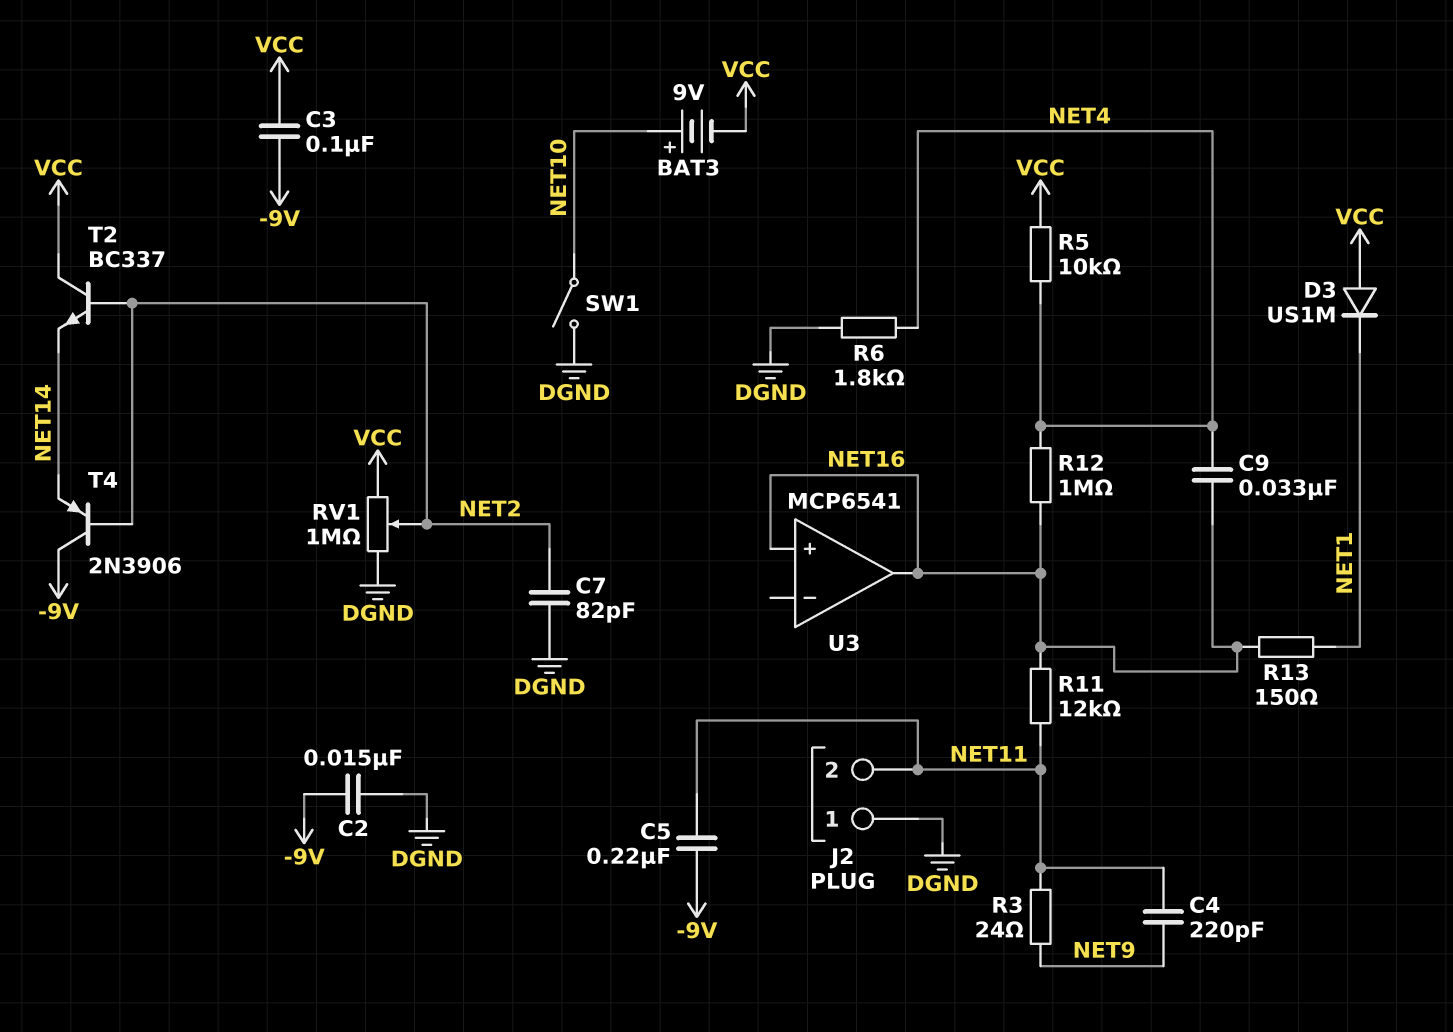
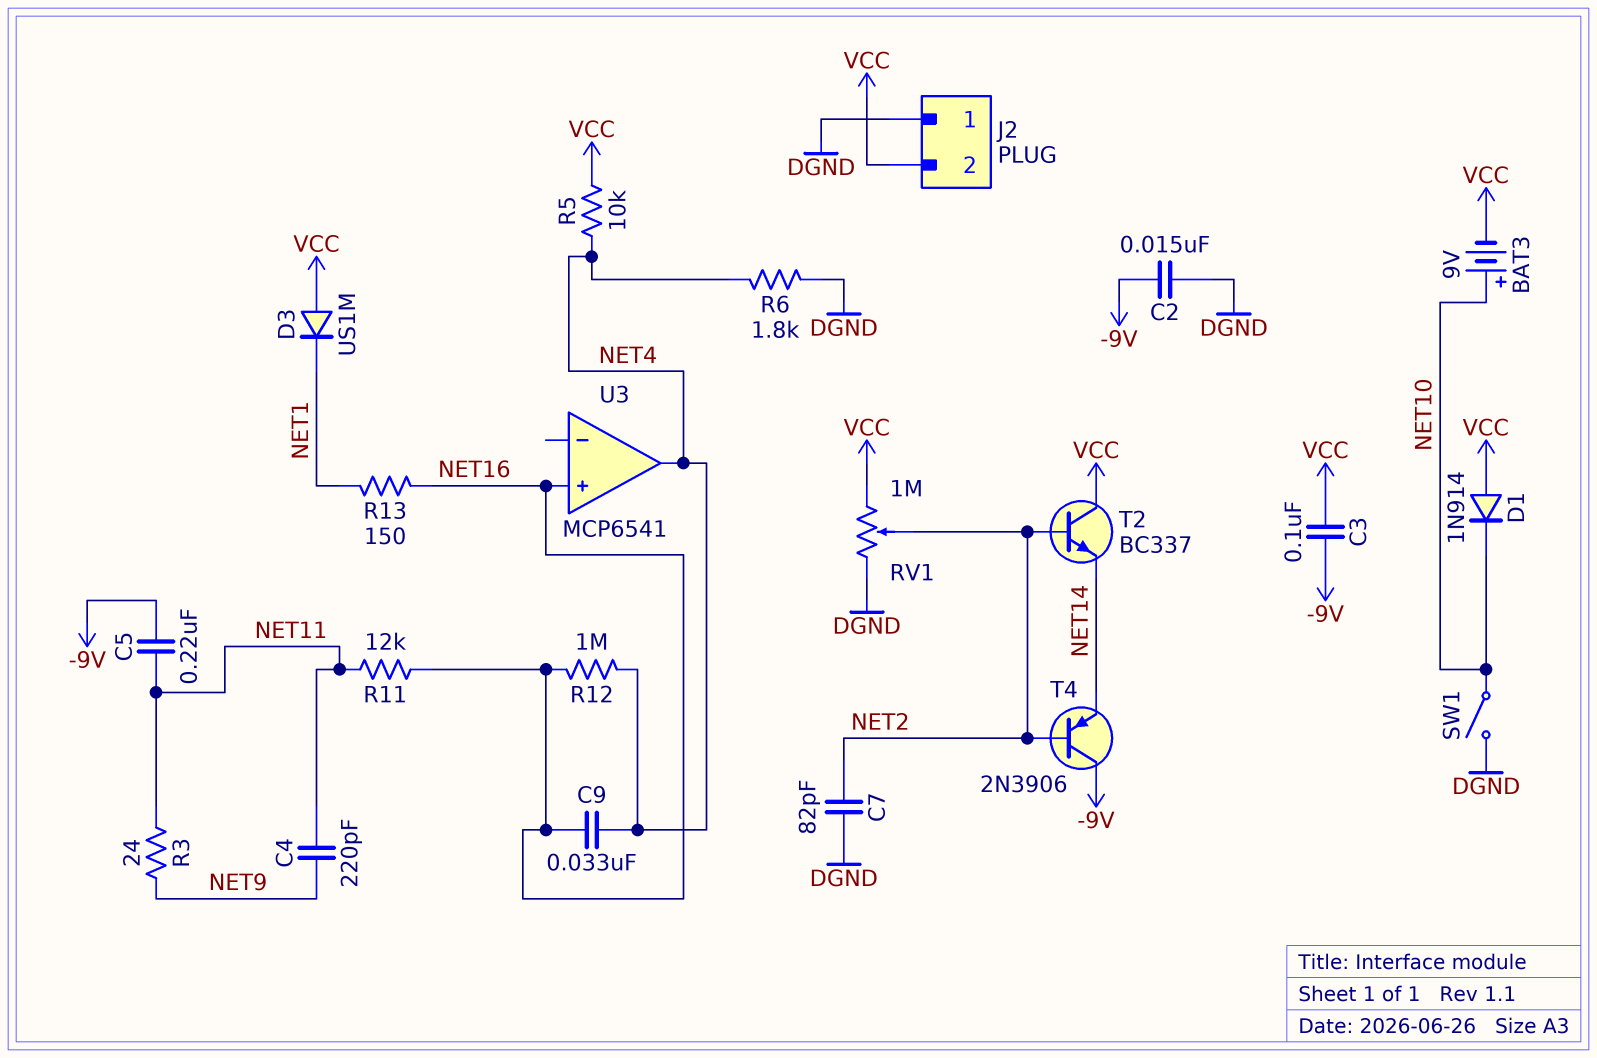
D1: none -> diode 1N914 (A VCC, K NET10)
J2 pin 2: NET11 -> VCC
U3 pin out: NET16 -> NET4

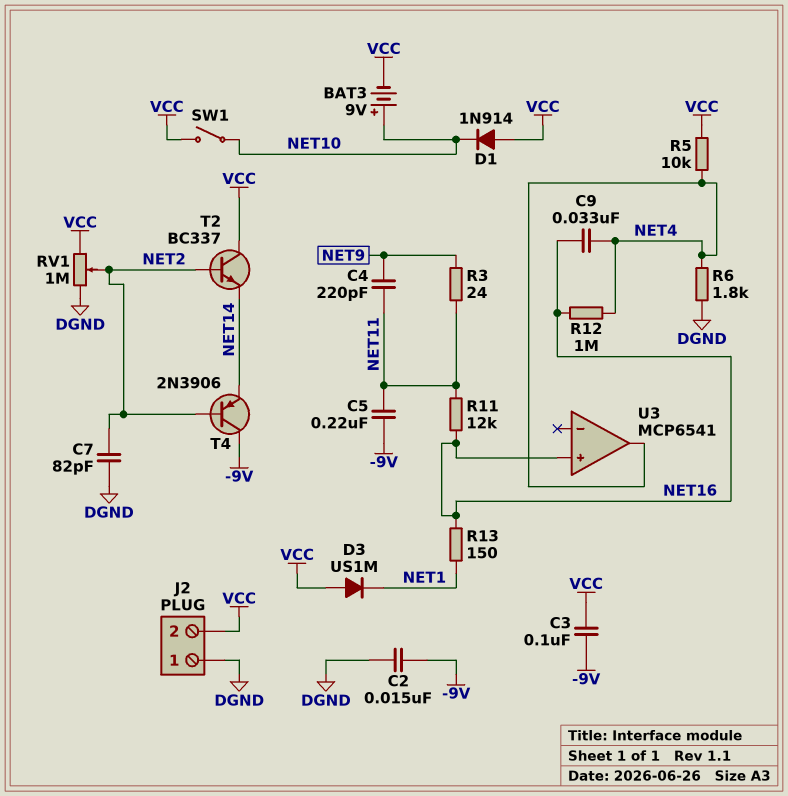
SW1: switch (DGND, NET10) -> switch (NET10, VCC)

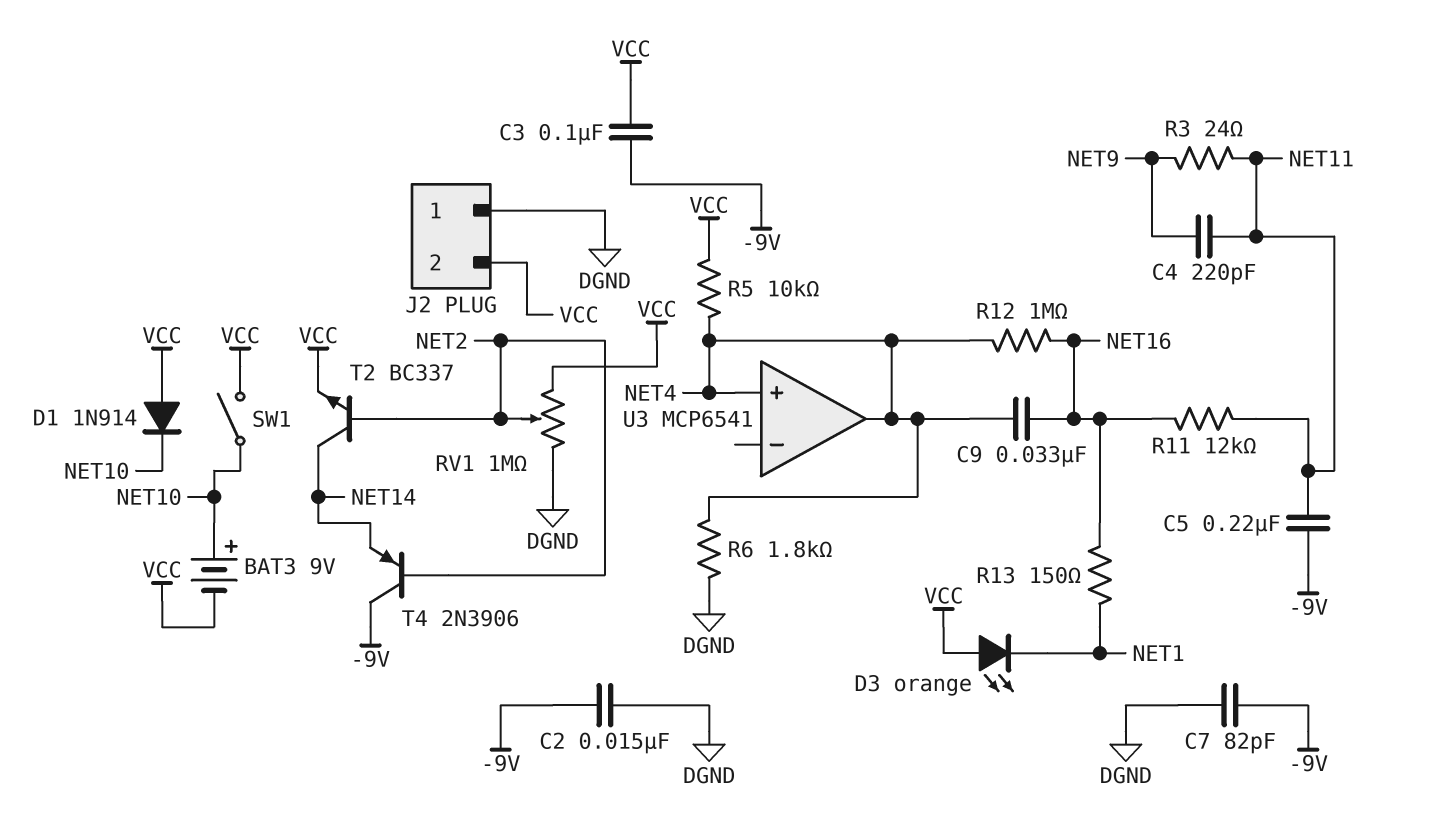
C7: 82pF (DGND, NET2) -> 82pF (-9V, DGND)
D3: diode US1M (A VCC, K NET1) -> LED orange (A VCC, K NET1)
T2: NPN BC337 (B NET2, C VCC, E NET14) -> NPN BC337 (B NET2, C NET14, E VCC)
U3 pin in+: NET16 -> NET4

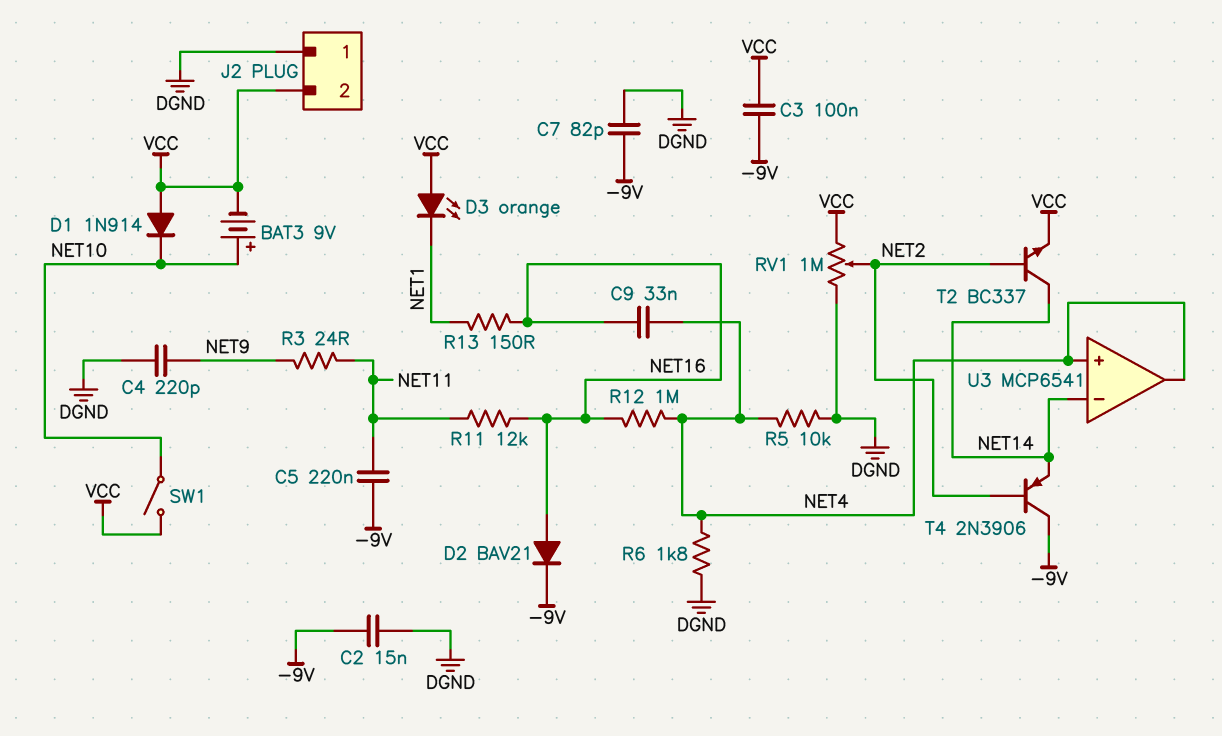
C4: 220pF (NET9, NET11) -> 220pF (DGND, NET9)
D2: none -> diode BAV21 (A NET16, K -9V)
R5: 10k (NET4, VCC) -> 10k (DGND, NET4)
U3 pin in-: none -> NET14

